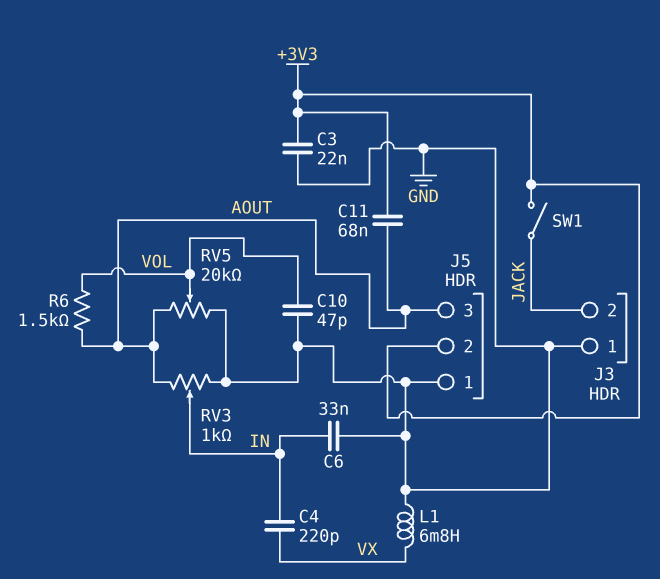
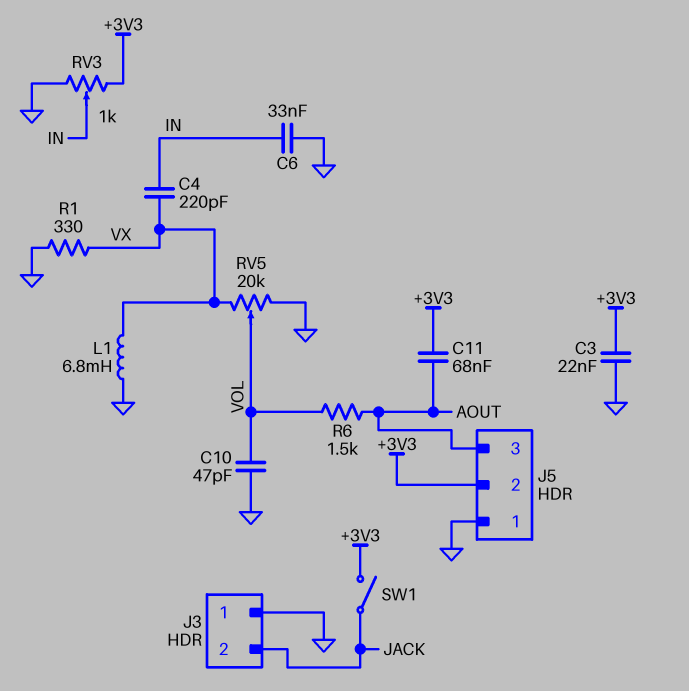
R1: none -> 330 (GND, VX)
RV3: 1k (AOUT, GND, wiper IN) -> 1k (+3V3, GND, wiper IN)
RV5: 20k (AOUT, GND, wiper VOL) -> 20k (GND, VX, wiper VOL)

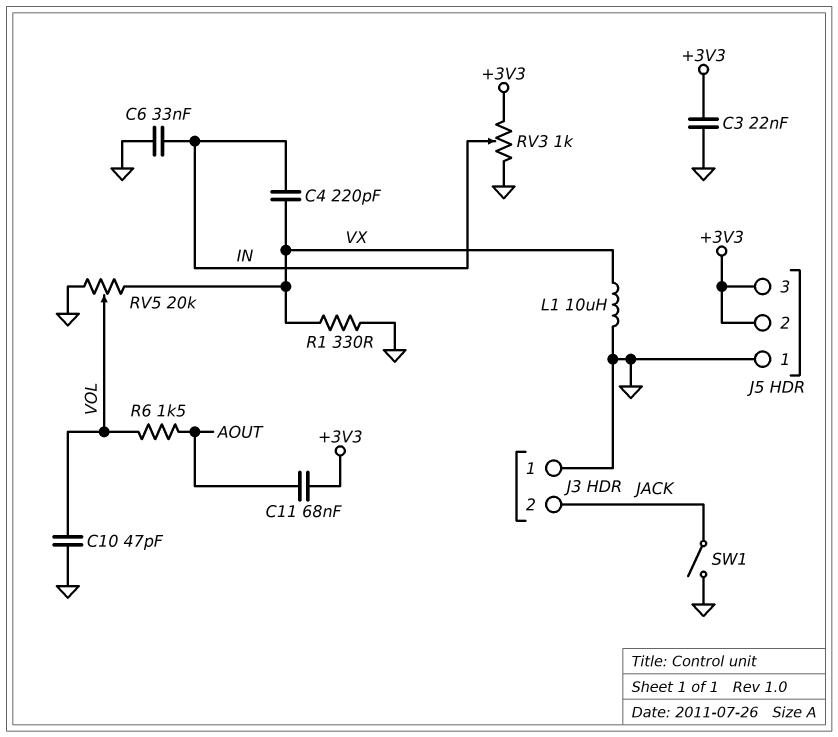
J5 pin 3: AOUT -> +3V3
L1: 6.8mH (GND, VX) -> 10uH (GND, VX)
SW1: switch (+3V3, JACK) -> switch (GND, JACK)

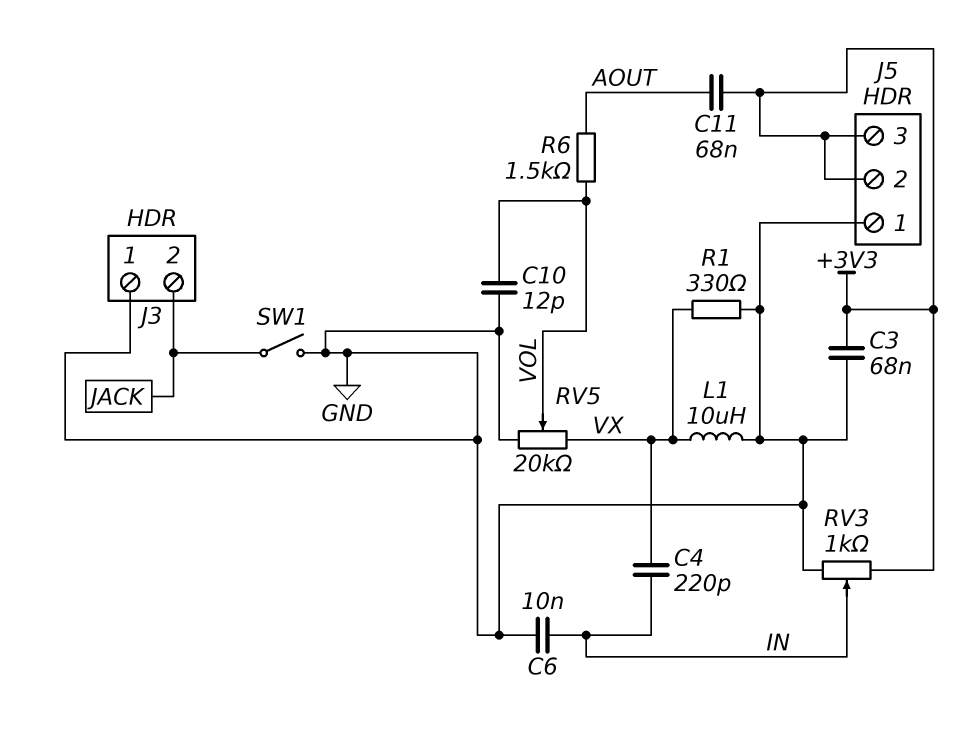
C3: 22nF (+3V3, GND) -> 68nF (+3V3, GND)
C6: 33nF (GND, IN) -> 10nF (GND, IN)
C10: 47pF (GND, VOL) -> 12pF (GND, VOL)

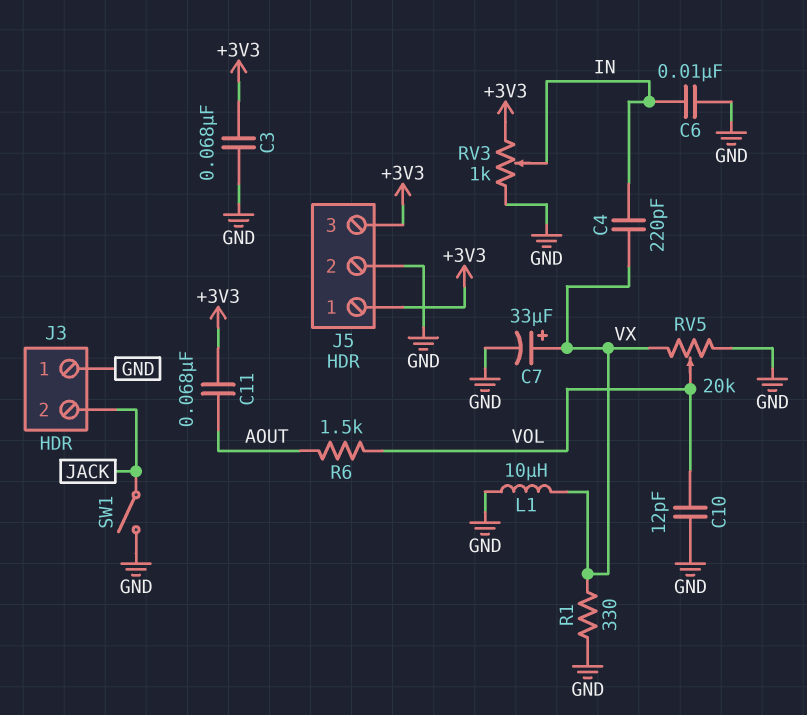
C7: none -> 33uF (plus VX, minus GND)
J5 pin 1: GND -> +3V3
J5 pin 2: +3V3 -> GND

